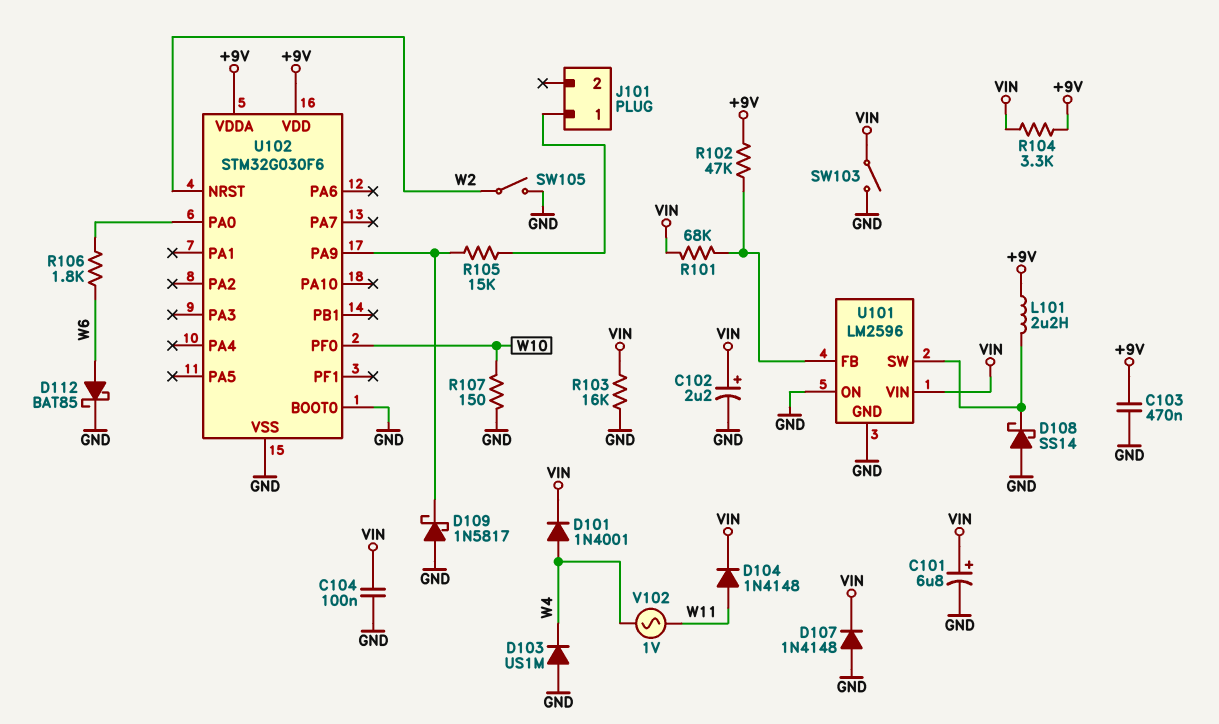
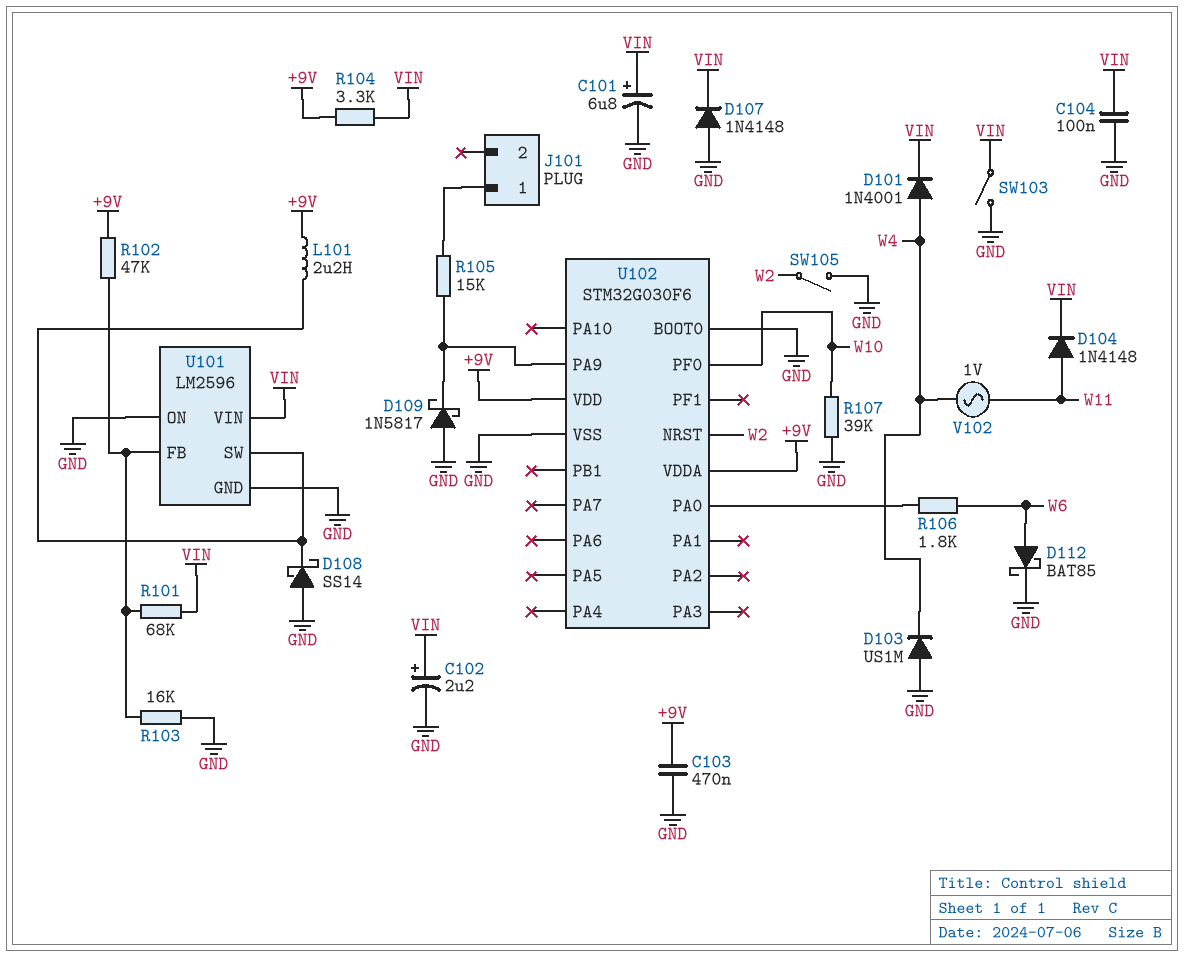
R103: 16k (GND, VIN) -> 16k (GND, U101/FB)
R107: 150 (GND, W10) -> 39k (GND, W10)

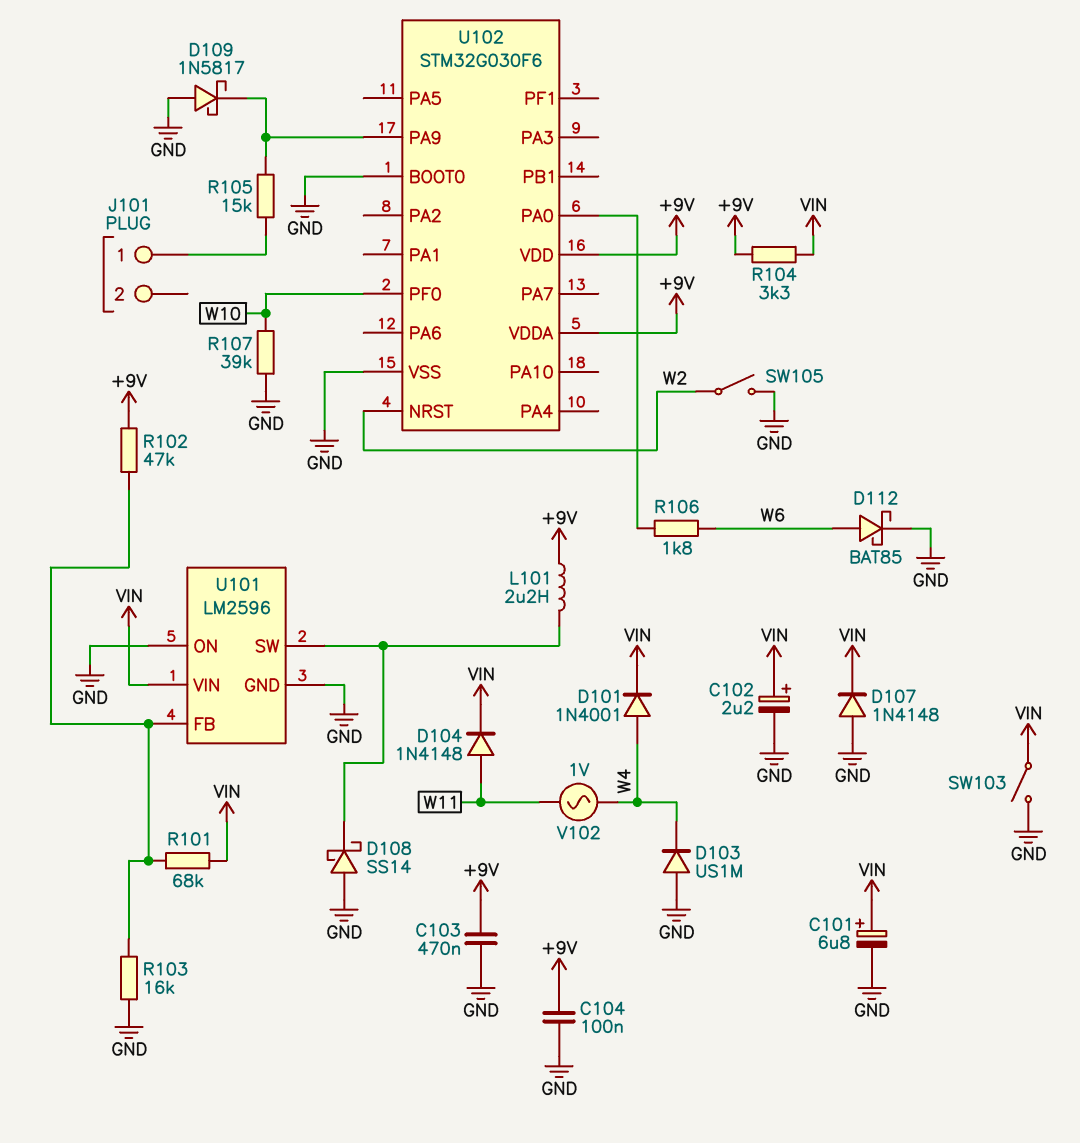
C104: 100nF (GND, VIN) -> 100nF (+9V, GND)

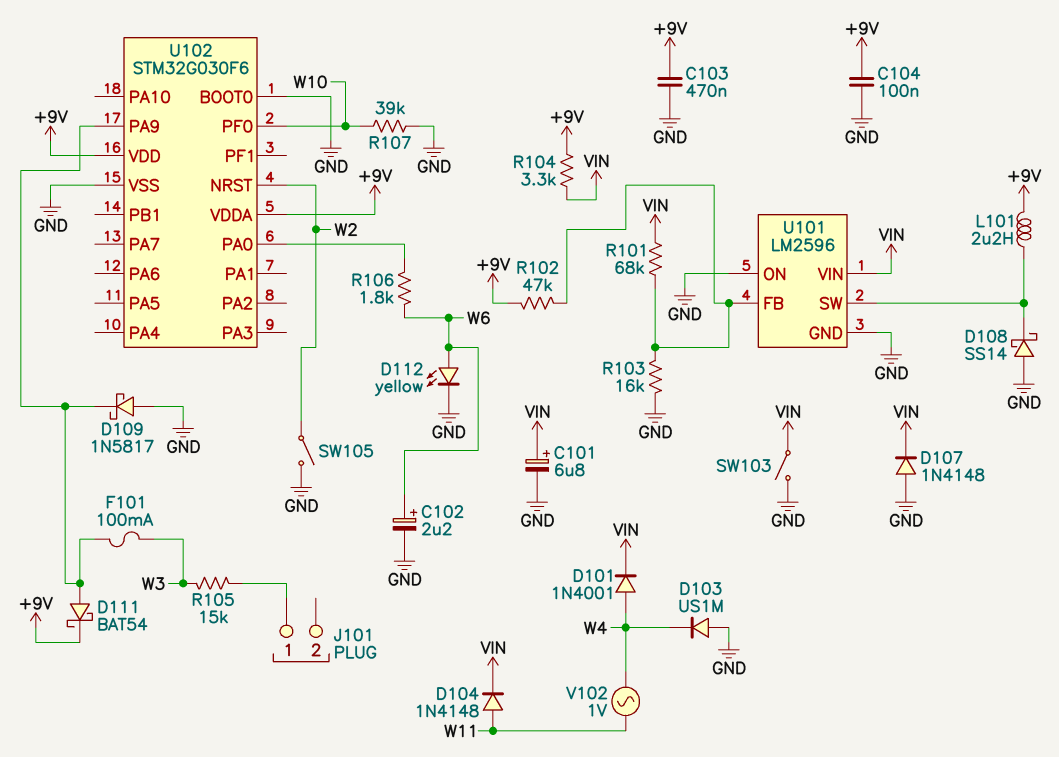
C102: 2.2uF (plus VIN, minus GND) -> 2.2uF (plus W6, minus GND)
D111: none -> schottky BAT54 (A U102/PA9, K +9V)
D112: schottky BAT85 (A W6, K GND) -> LED yellow (A W6, K GND)
F101: none -> 100mA (U102/PA9, W3)
R105: 15k (J101/1, U102/PA9) -> 15k (J101/1, W3)

